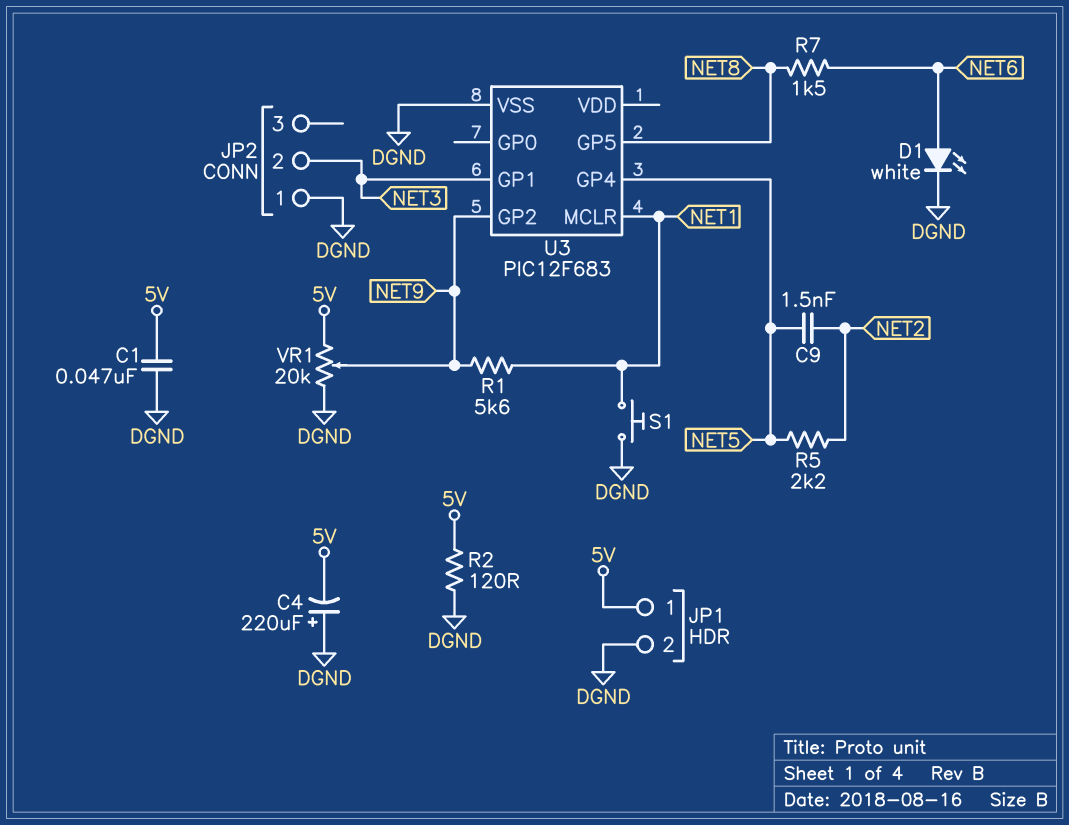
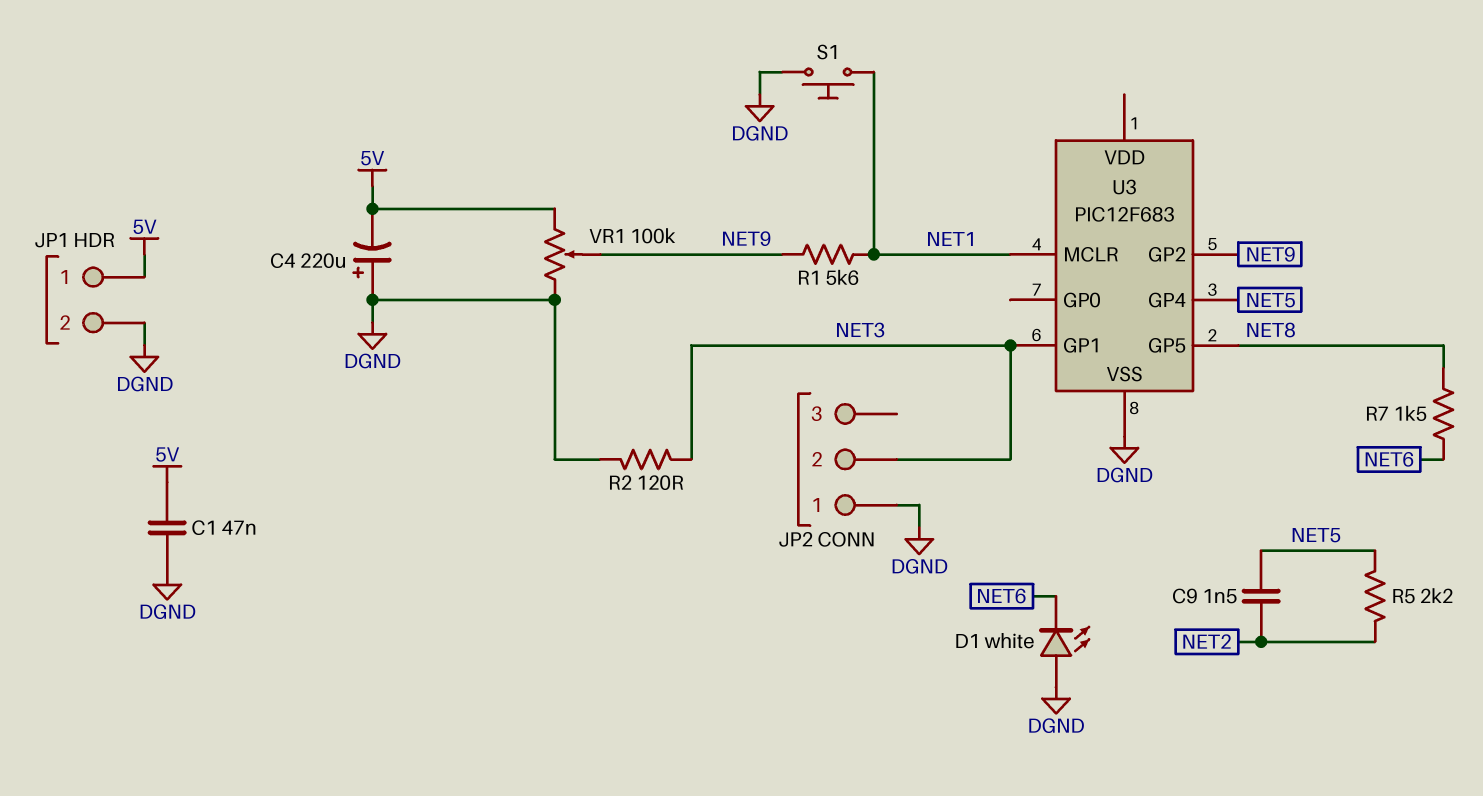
D1: LED white (A NET6, K DGND) -> LED white (A DGND, K NET6)
R2: 120 (5V, DGND) -> 120 (DGND, NET3)
VR1: 20k (5V, DGND, wiper NET9) -> 100k (5V, DGND, wiper NET9)

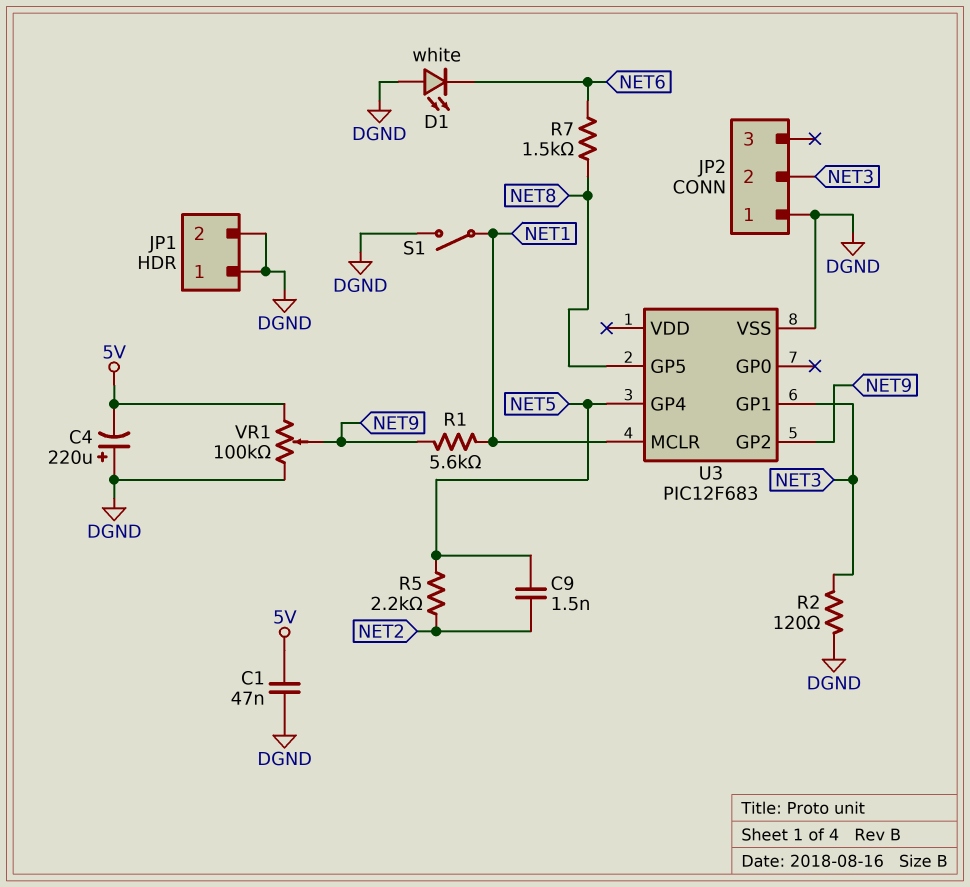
JP1 pin 1: 5V -> DGND
S1: button (DGND, NET1) -> switch (DGND, NET1)

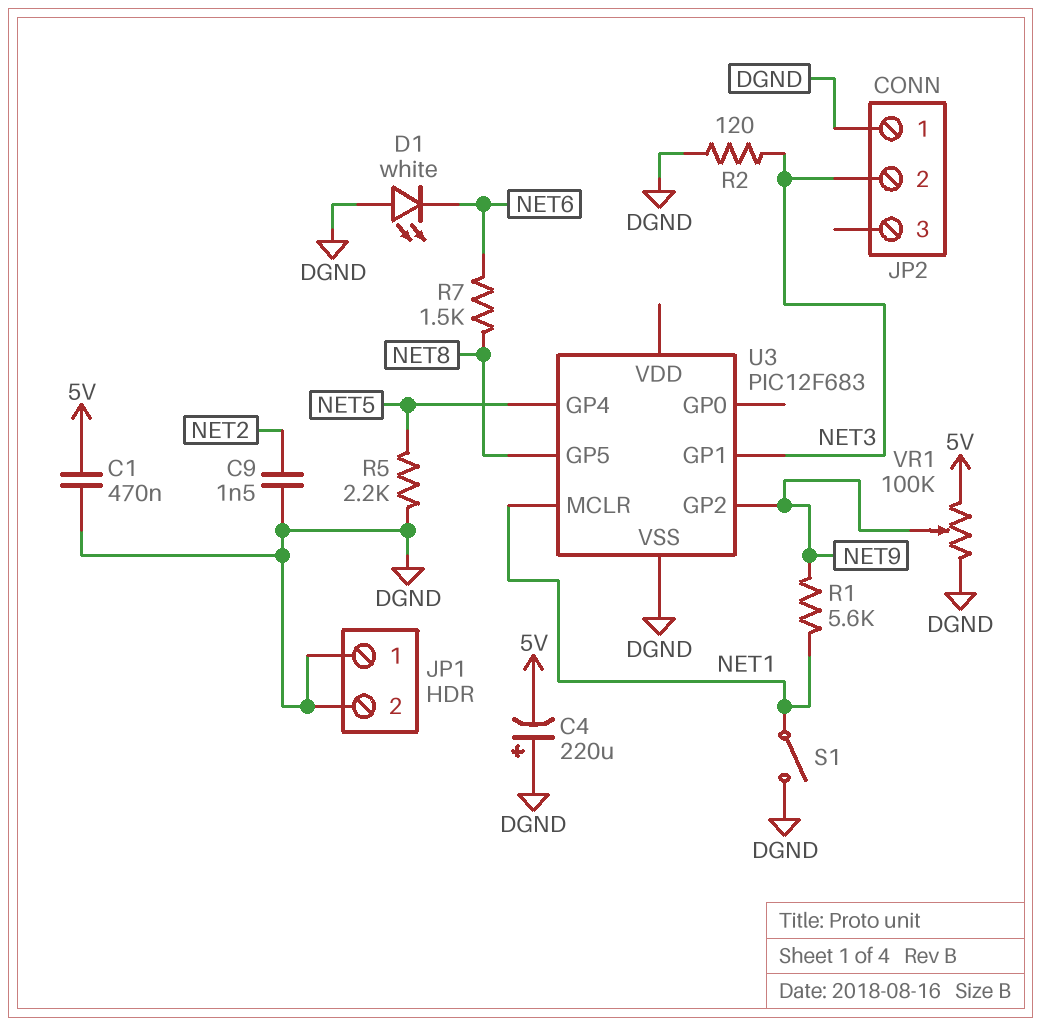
C1: 47nF (5V, DGND) -> 470nF (5V, DGND)
C9: 1.5nF (NET2, NET5) -> 1.5nF (DGND, NET2)
R5: 2.2k (NET2, NET5) -> 2.2k (DGND, NET5)

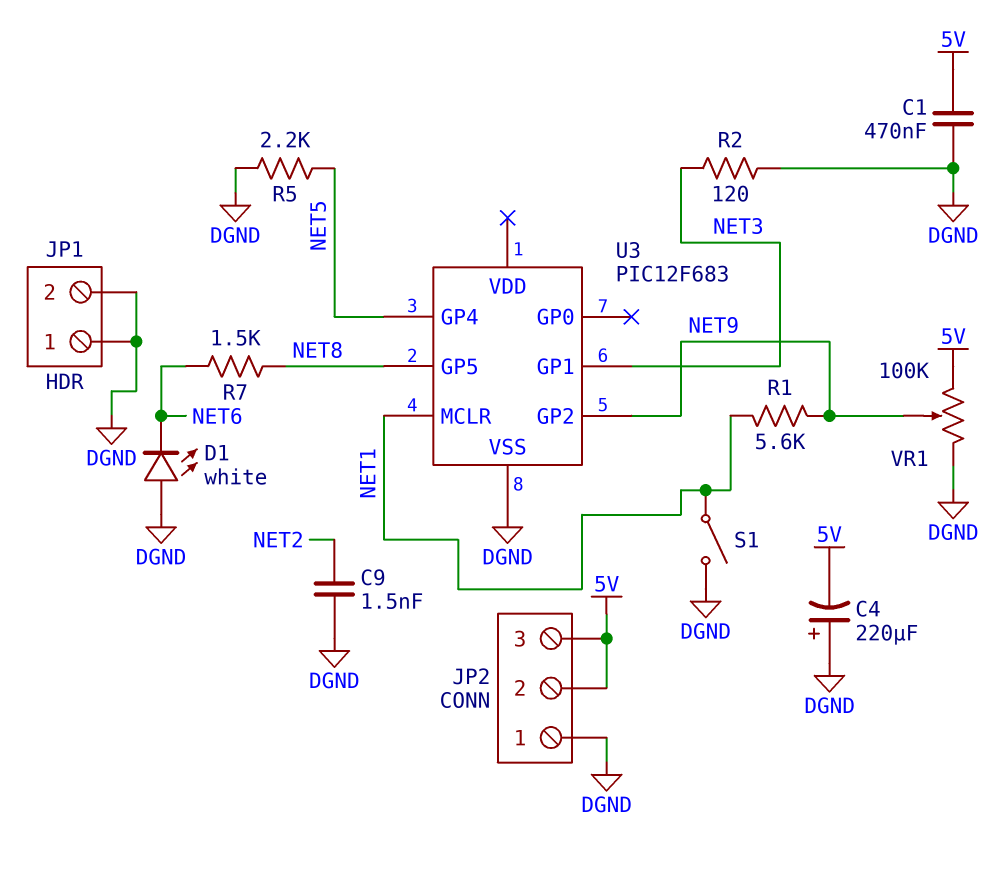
JP2 pin 2: NET3 -> 5V
JP2 pin 3: none -> 5V

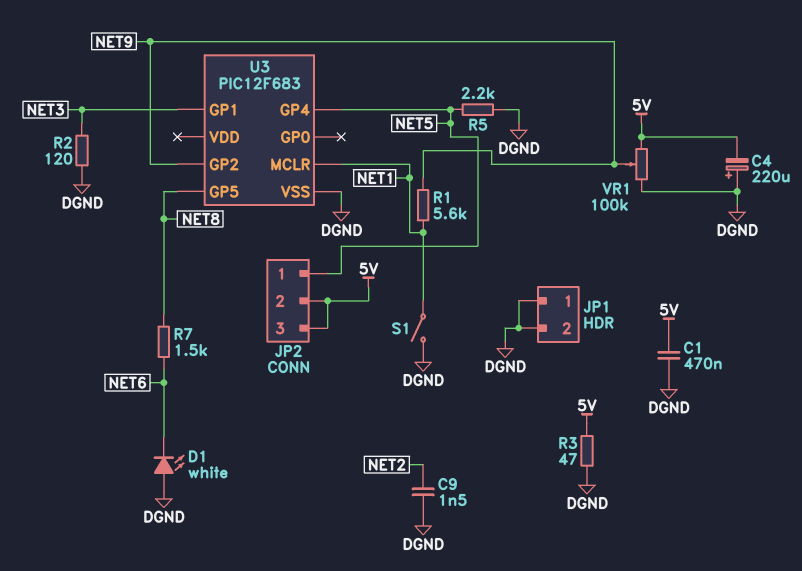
JP2 pin 1: DGND -> NET5
R3: none -> 47 (5V, DGND)

